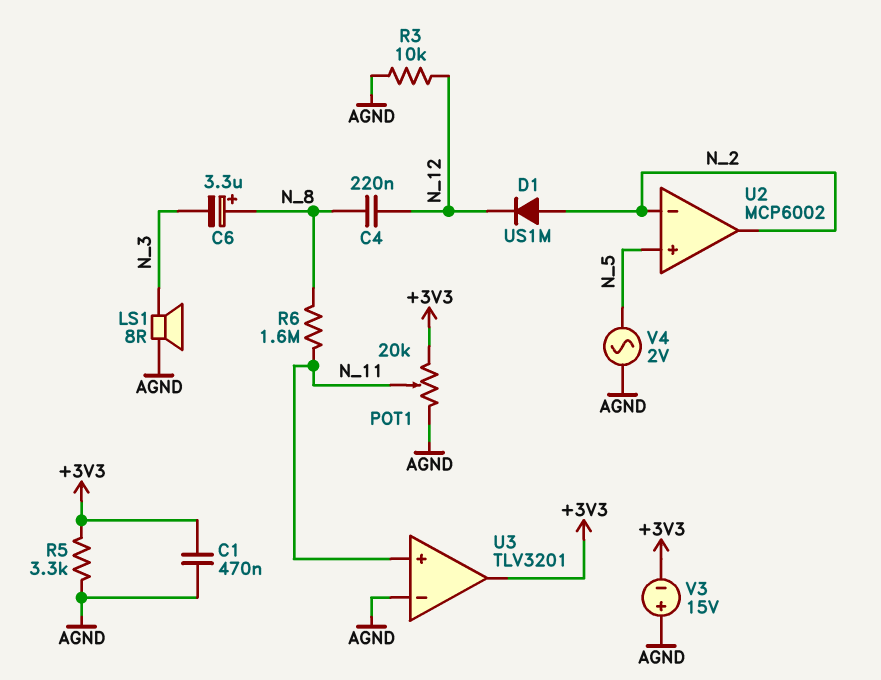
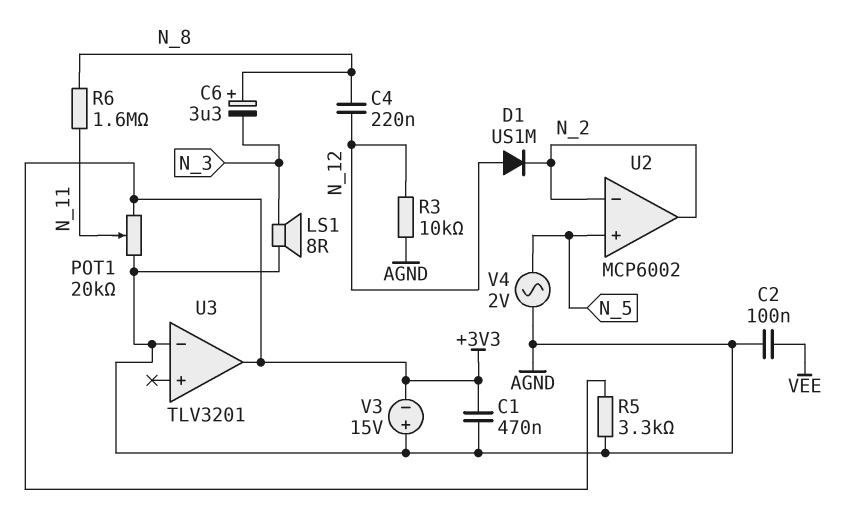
C2: none -> 100nF (AGND, VEE)
D1: diode US1M (A N_2, K N_12) -> diode US1M (A N_12, K N_2)
U3 pin in+: N_11 -> none

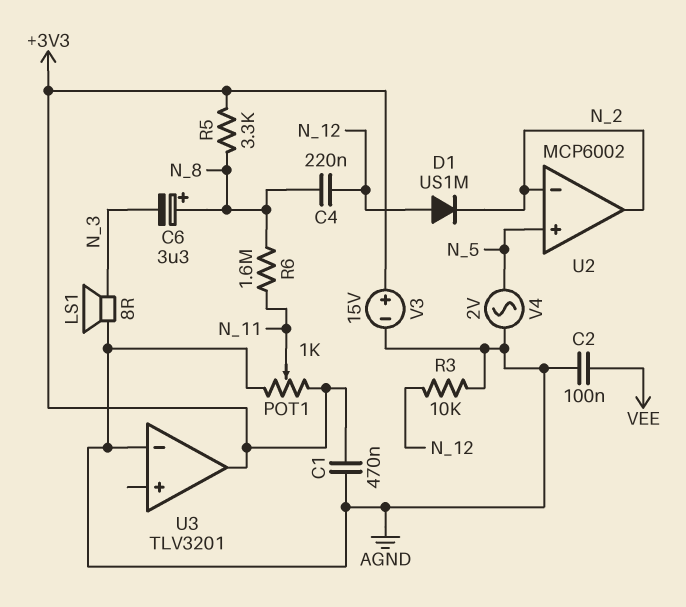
POT1: 20k (+3V3, AGND, wiper N_11) -> 1k (+3V3, AGND, wiper N_11)
R5: 3.3k (+3V3, AGND) -> 3.3k (+3V3, N_8)
V3: 15V (plus AGND, minus +3V3) -> 15V (plus +3V3, minus AGND)

